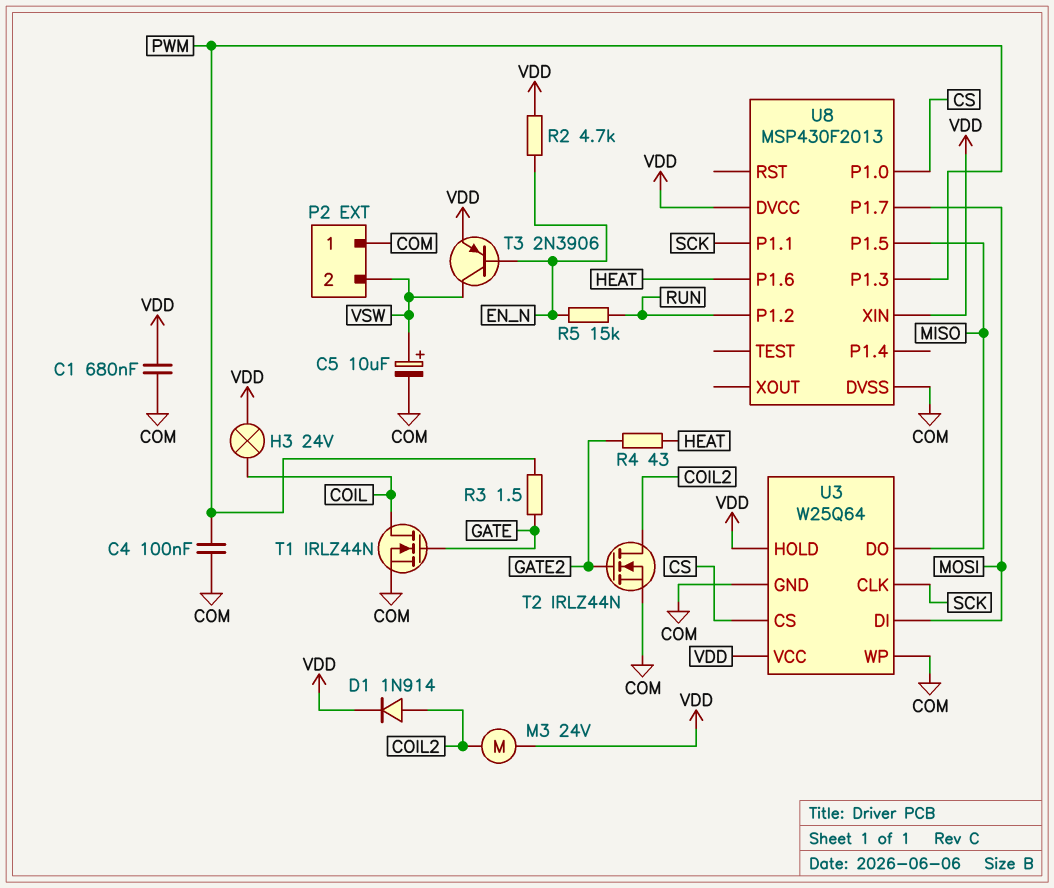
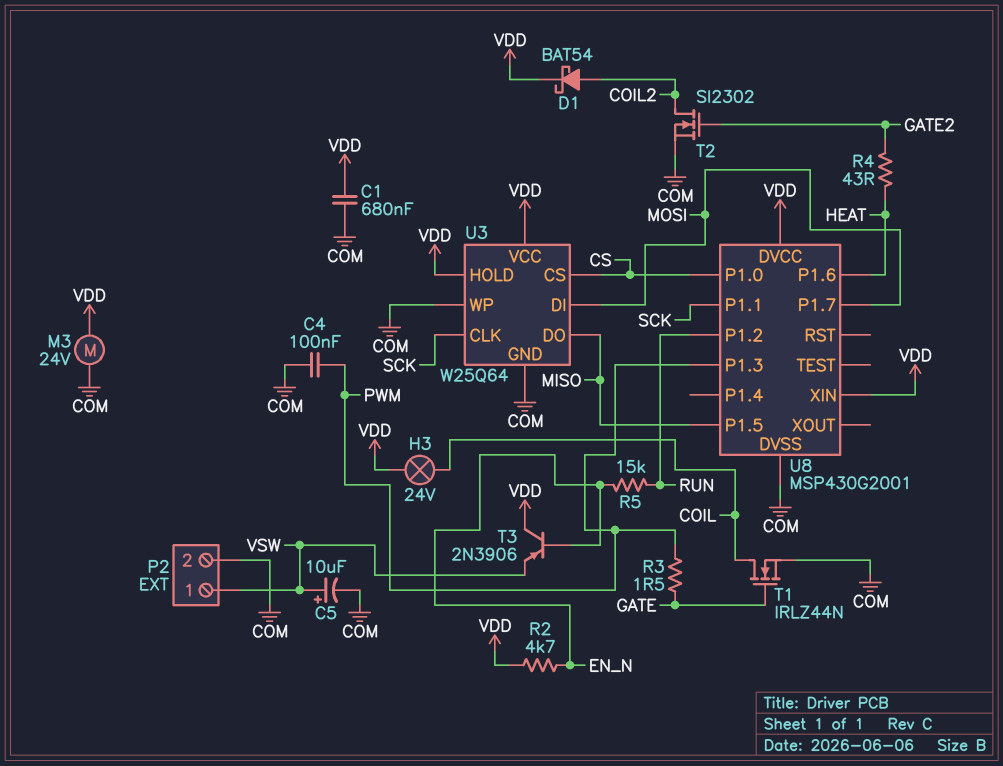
D1: diode 1N914 (A COIL2, K VDD) -> schottky BAT54 (A COIL2, K VDD)
M3: motor 24V (COIL2, VDD) -> motor 24V (COM, VDD)
P2 pin 1: COM -> VSW
P2 pin 2: VSW -> COM
T2: NMOS IRLZ44N (G GATE2, D COIL2, S COM) -> NMOS SI2302 (G GATE2, D COIL2, S COM)
T3: PNP 2N3906 (B EN_N, C VSW, E VDD) -> PNP 2N3906 (B EN_N, C VDD, E VSW)
U8: MSP430F2013 -> MSP430G2001

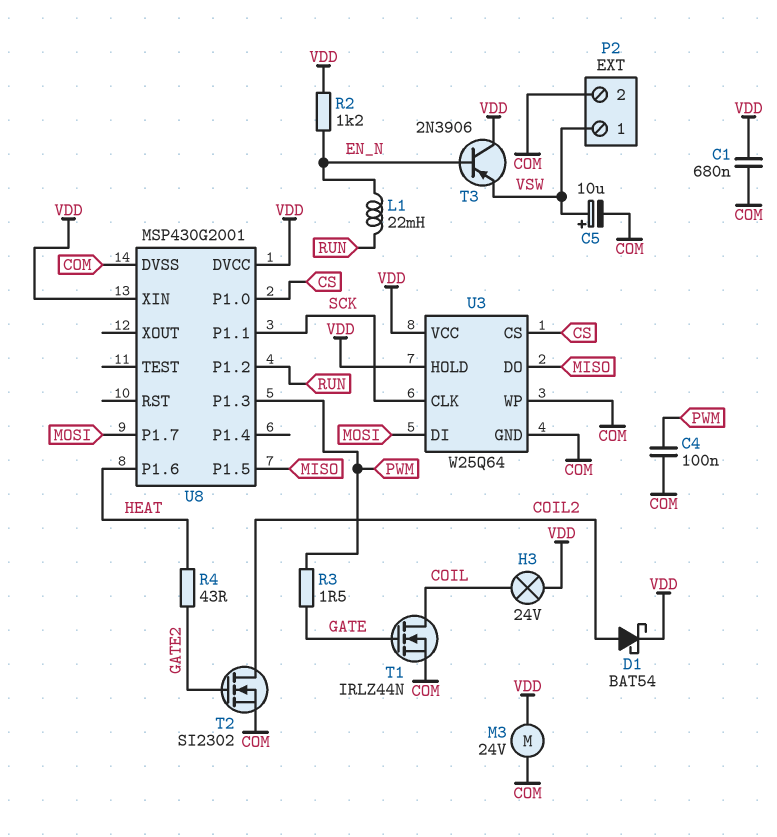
L1: none -> 22mH (EN_N, RUN)
R2: 4.7k (EN_N, VDD) -> 1.2k (EN_N, VDD)
R5: 15k (EN_N, RUN) -> none

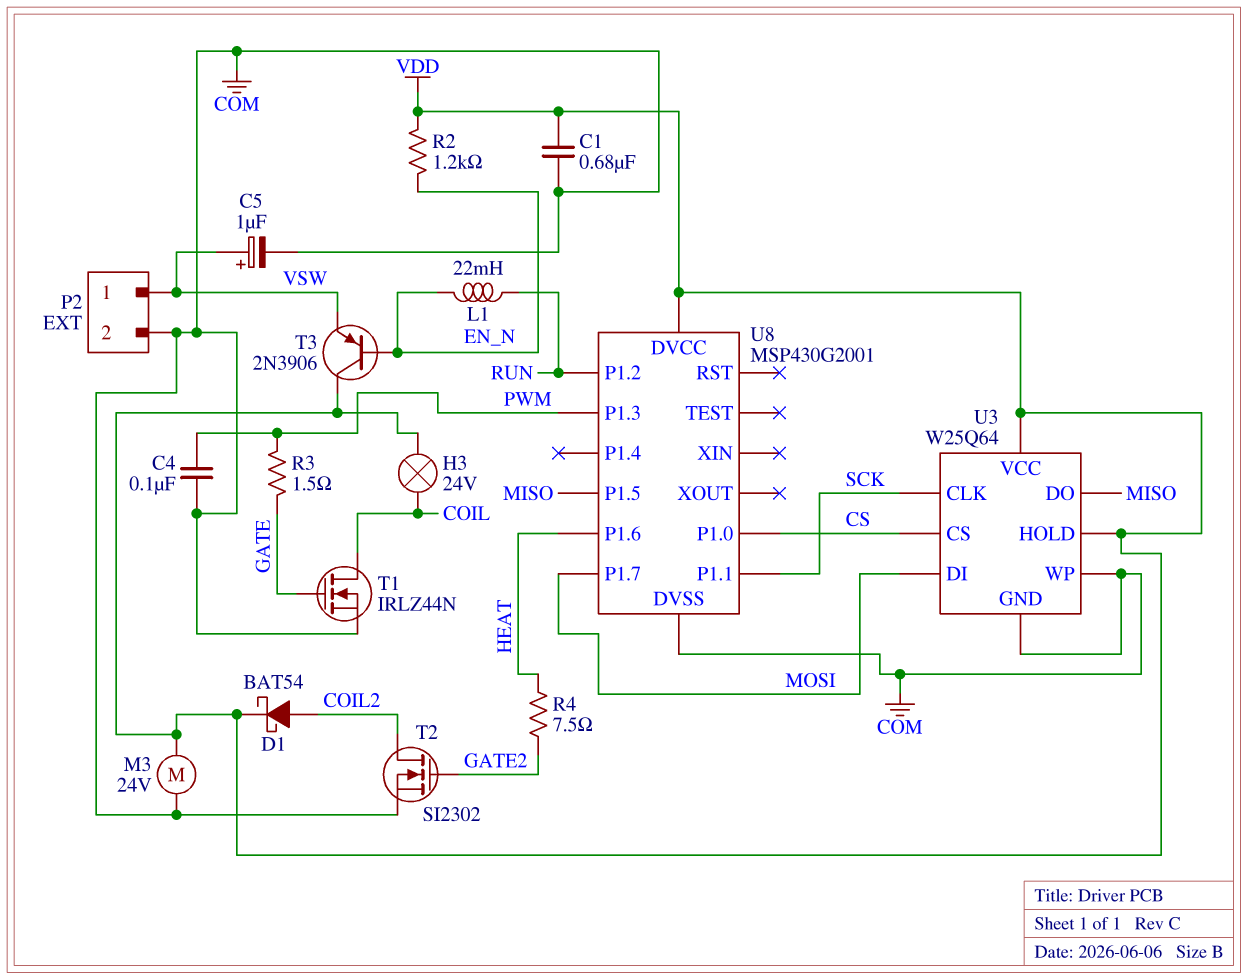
C5: 10uF (plus VSW, minus COM) -> 1uF (plus VSW, minus COM)
R4: 43 (GATE2, HEAT) -> 7.5 (GATE2, HEAT)
U8 pin XIN: VDD -> none

